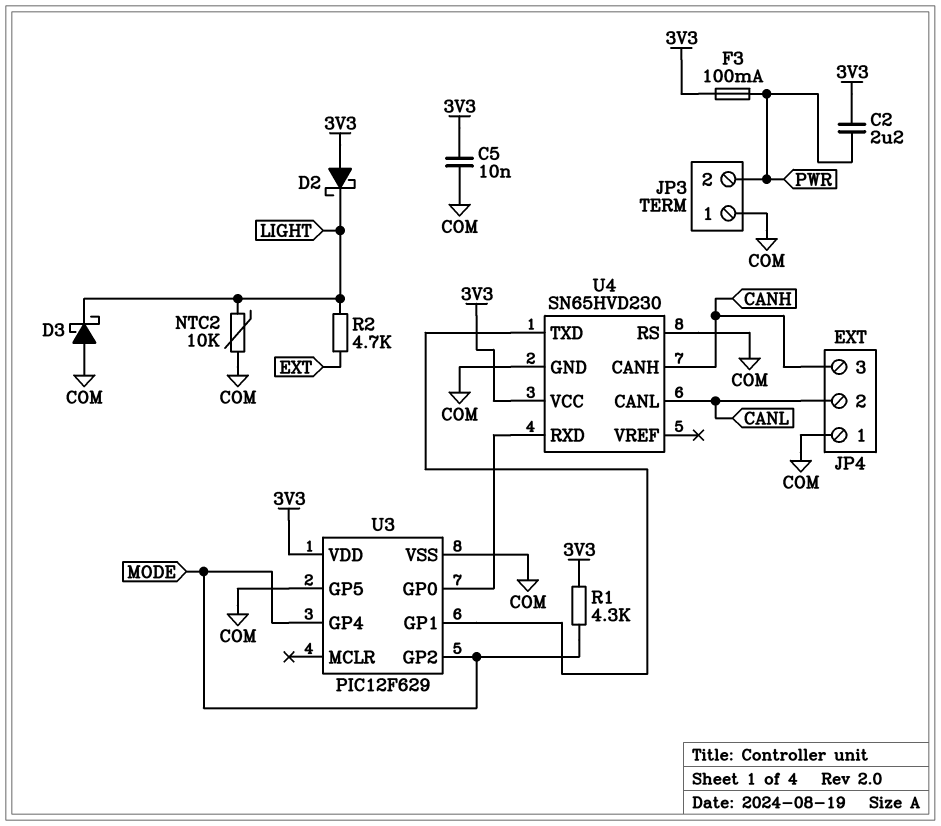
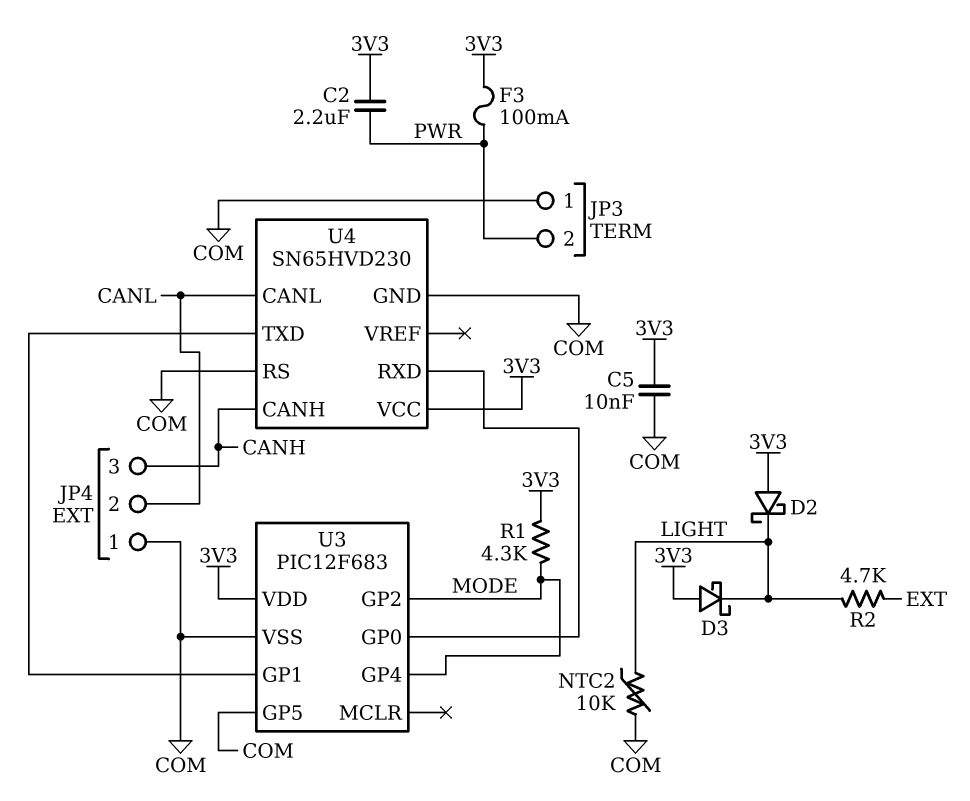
D3: schottky (A COM, K LIGHT) -> schottky (A 3V3, K LIGHT)
U3: PIC12F629 -> PIC12F683

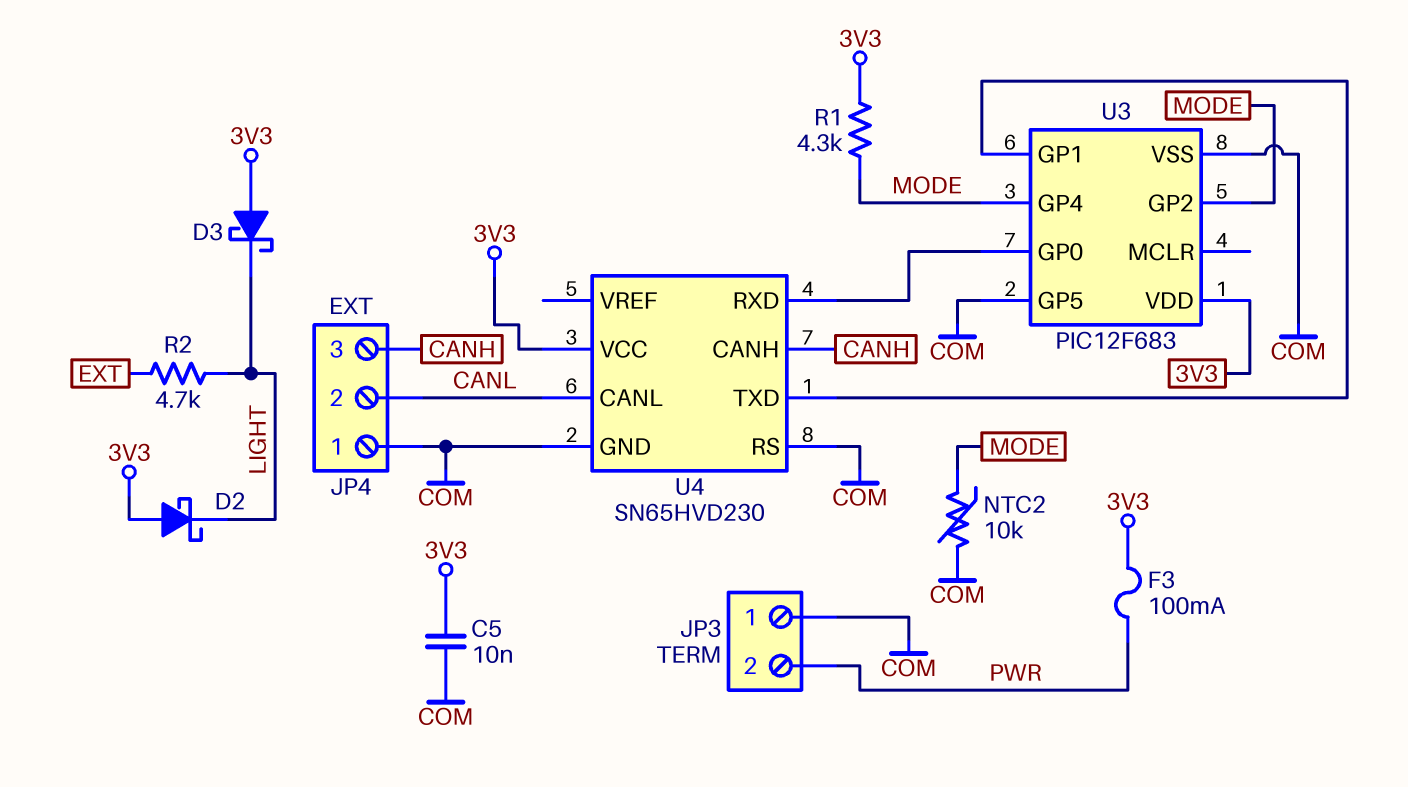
C2: 2.2uF (3V3, PWR) -> none
NTC2: 10k (COM, LIGHT) -> 10k (COM, MODE)

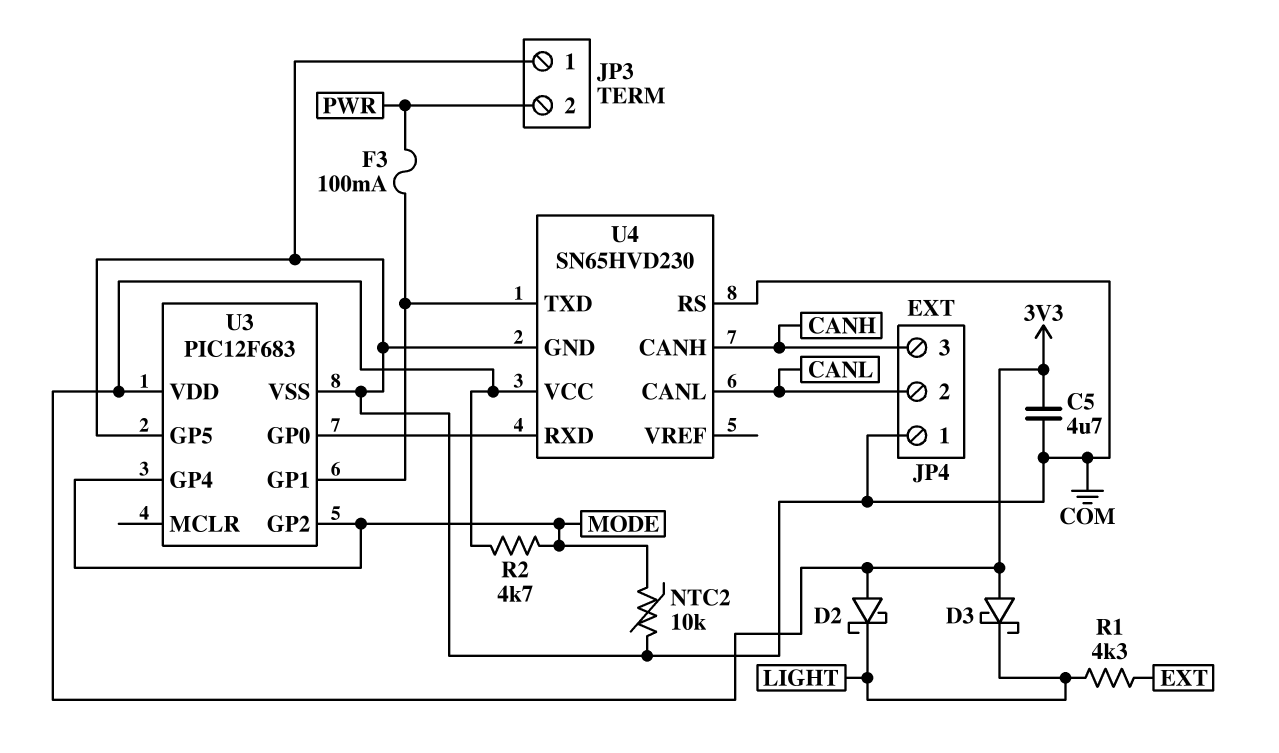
C5: 10nF (3V3, COM) -> 4.7uF (3V3, COM)
F3: 100mA (3V3, PWR) -> 100mA (PWR, U3/GP1)
R1: 4.3k (3V3, MODE) -> 4.3k (EXT, LIGHT)
R2: 4.7k (EXT, LIGHT) -> 4.7k (3V3, MODE)

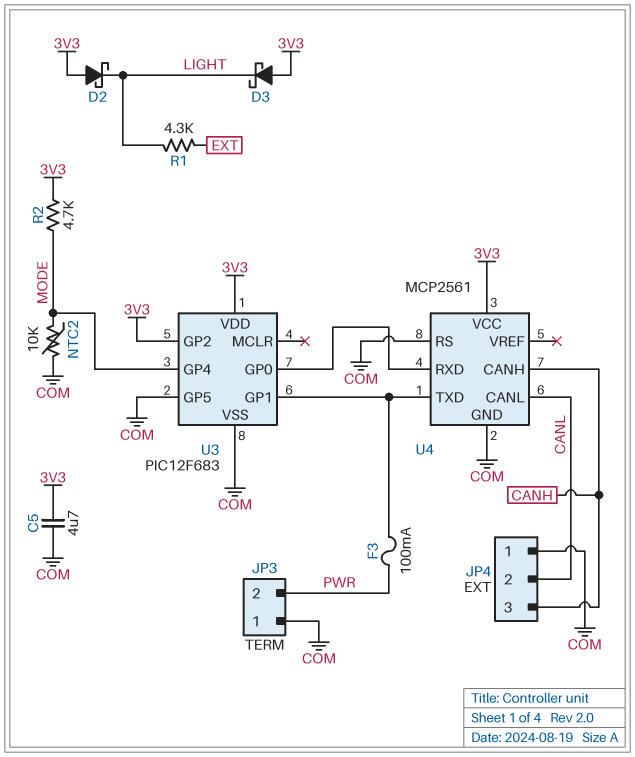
U3 pin GP2: MODE -> 3V3
U4: SN65HVD230 -> MCP2561

